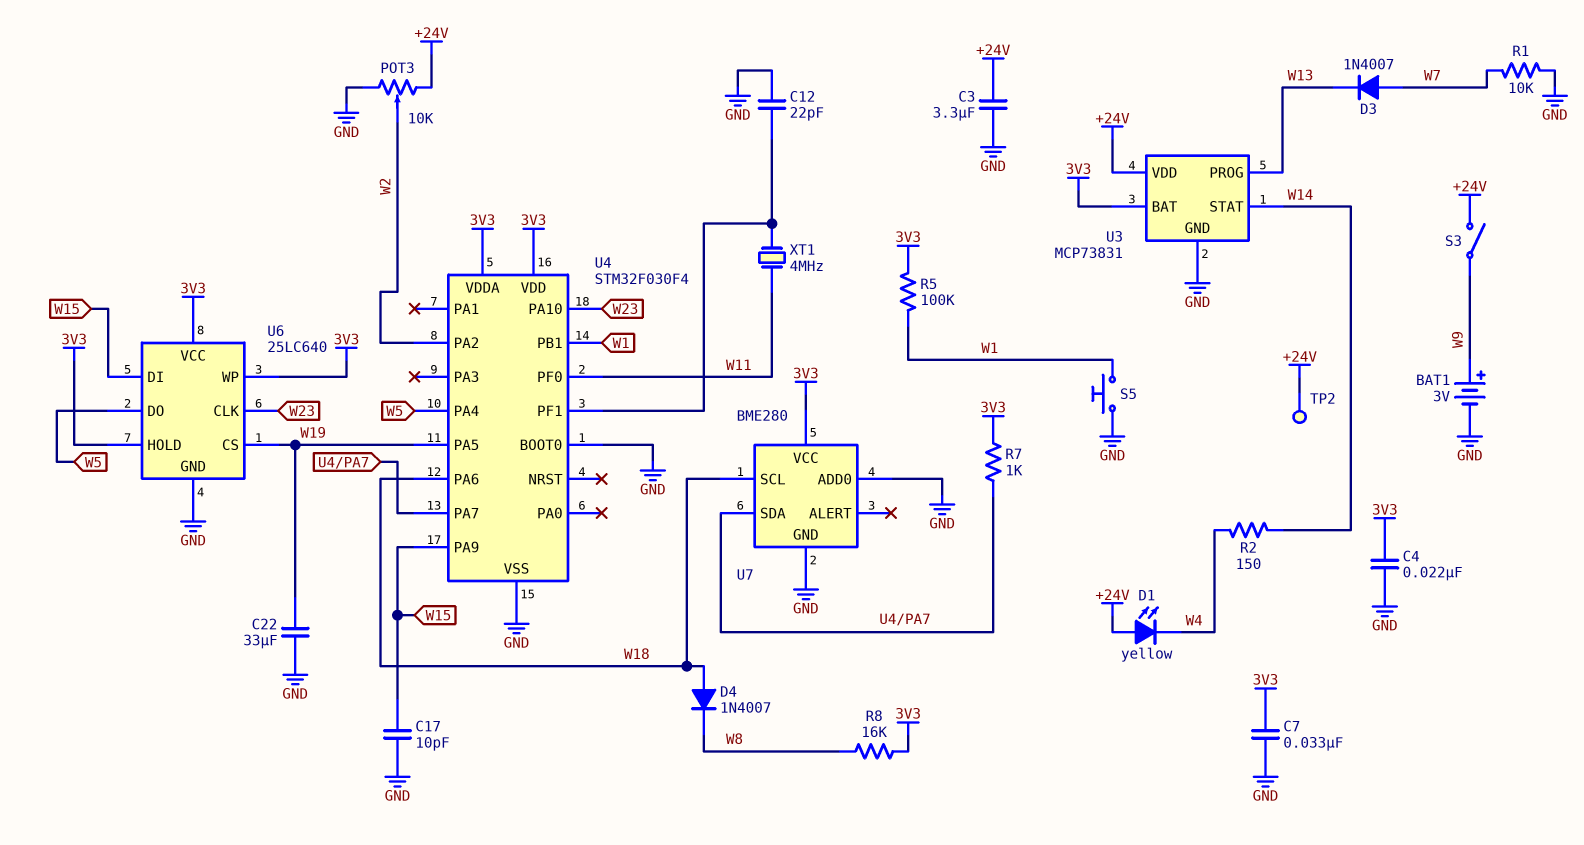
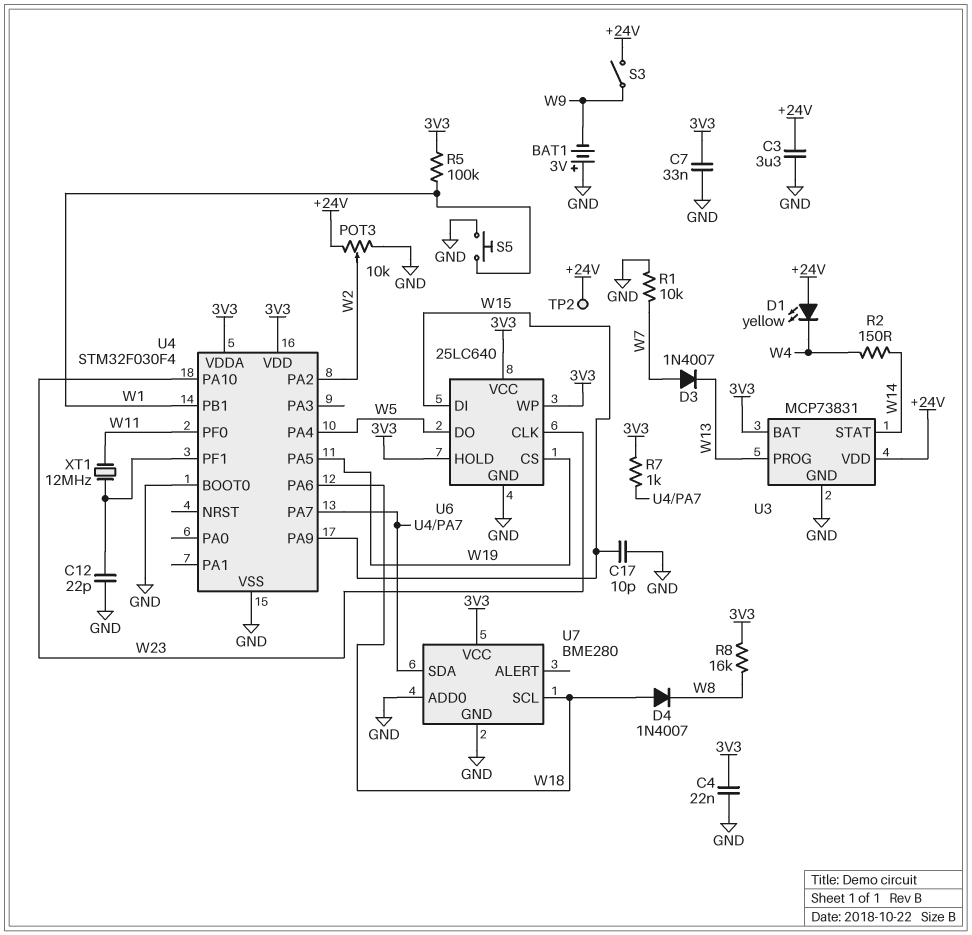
BAT1: 3V (plus W9, minus GND) -> 3V (plus GND, minus W9)
C22: 33uF (GND, W19) -> none
XT1: 4MHz (U4/PF1, W11) -> 12MHz (U4/PF1, W11)

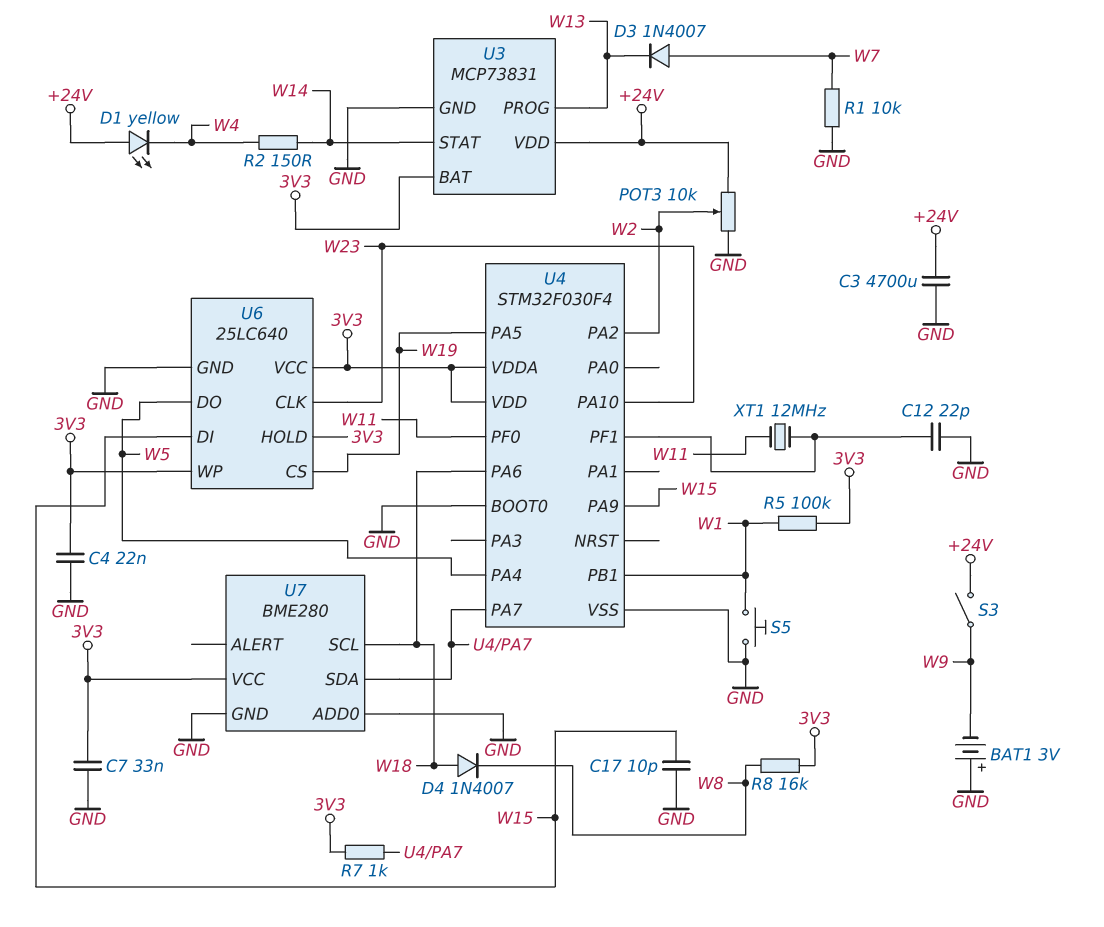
C3: 3.3uF (+24V, GND) -> 4700uF (+24V, GND)
TP2: test point (+24V) -> none

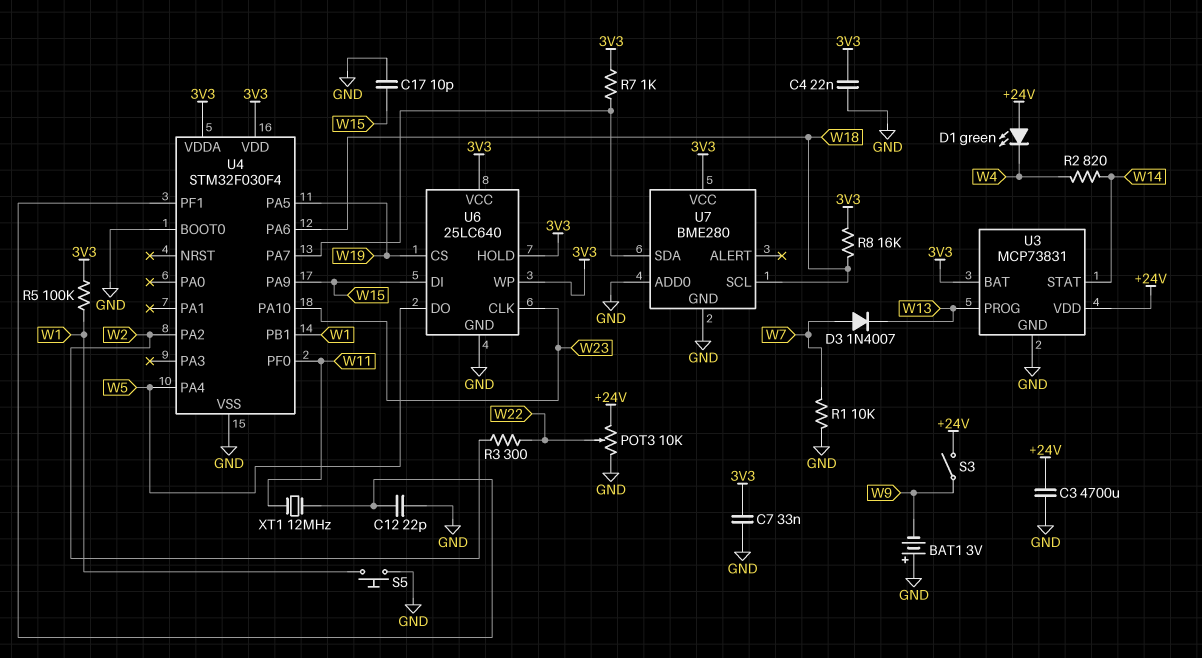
D1: LED yellow (A +24V, K W4) -> LED green (A +24V, K W4)
D4: diode 1N4007 (A W18, K W8) -> none
POT3: 10k (+24V, GND, wiper W2) -> 10k (+24V, GND, wiper W22)
R2: 150 (W4, W14) -> 820 (W4, W14)
R3: none -> 300 (W2, W22)
R8: 16k (3V3, W8) -> 16k (3V3, W18)

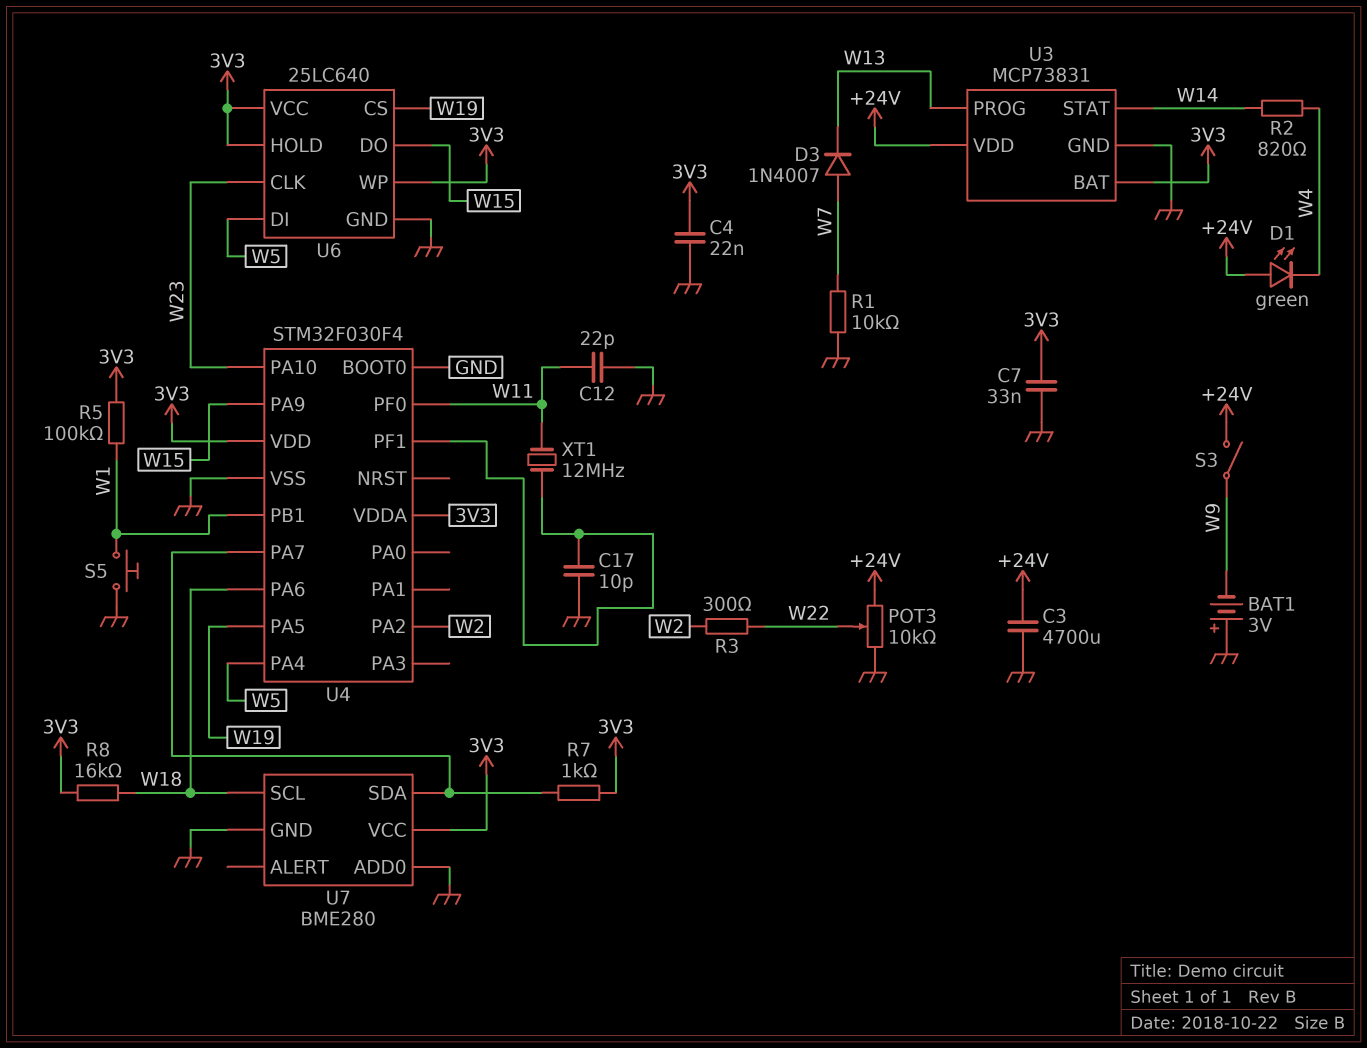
C12: 22pF (GND, U4/PF1) -> 22pF (GND, W11)
C17: 10pF (GND, W15) -> 10pF (GND, U4/PF1)
U6 pin DI: W15 -> W5
U6 pin DO: W5 -> W15

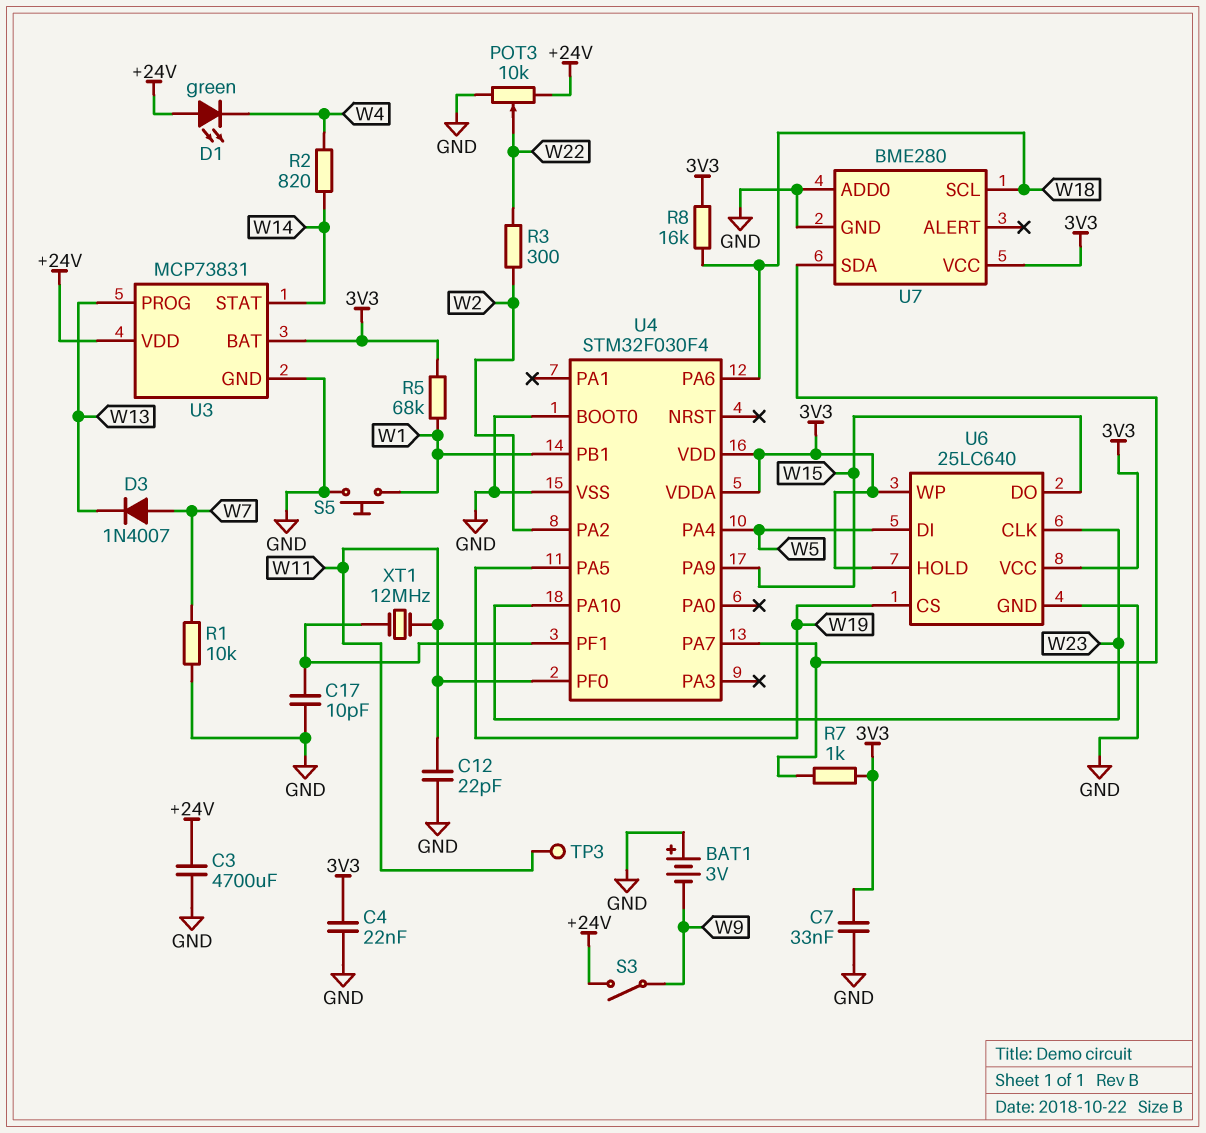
R5: 100k (3V3, W1) -> 68k (3V3, W1)
TP3: none -> test point (W11)

